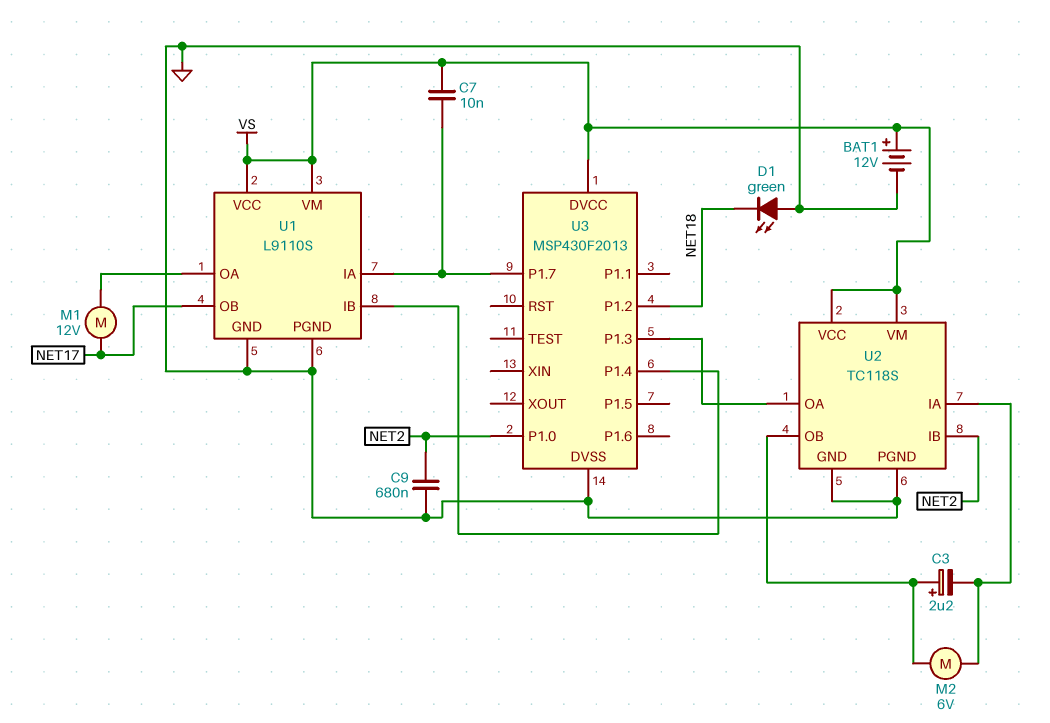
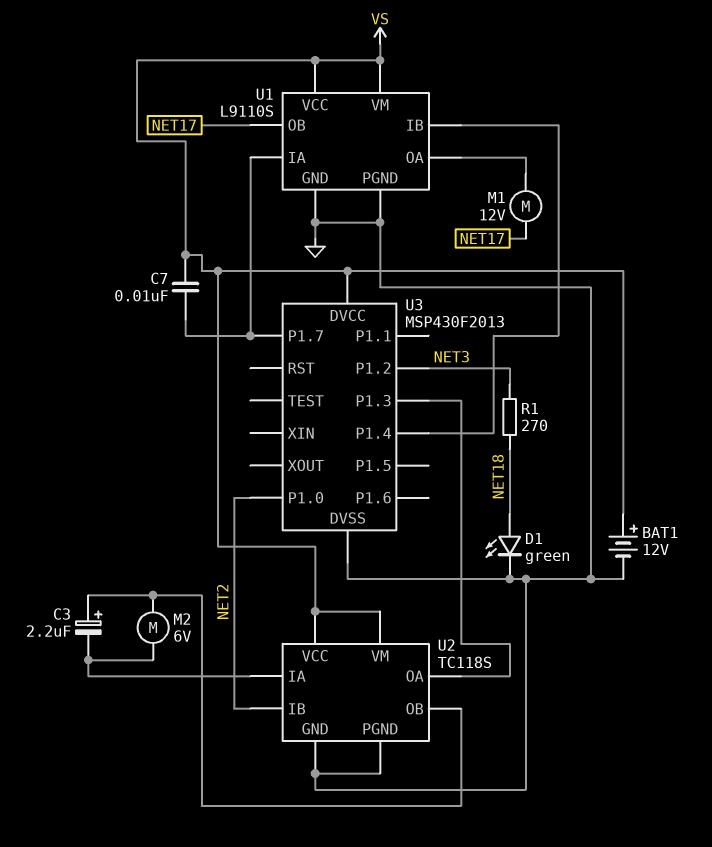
C9: 680nF (GND, NET2) -> none
D1: LED green (A GND, K NET18) -> LED green (A NET18, K GND)
R1: none -> 270 (NET3, NET18)
U3 pin P1.2: NET18 -> NET3

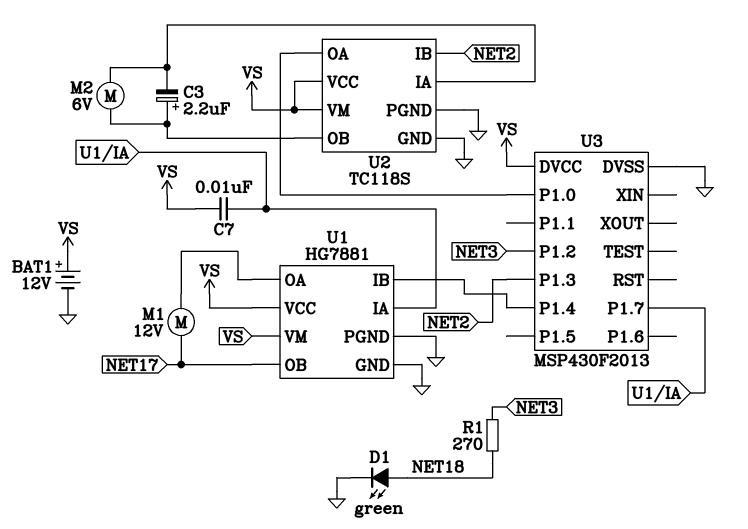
U1: L9110S -> HG7881
U3 pin P1.0: NET2 -> U2/OA
U3 pin P1.3: U2/OA -> NET2

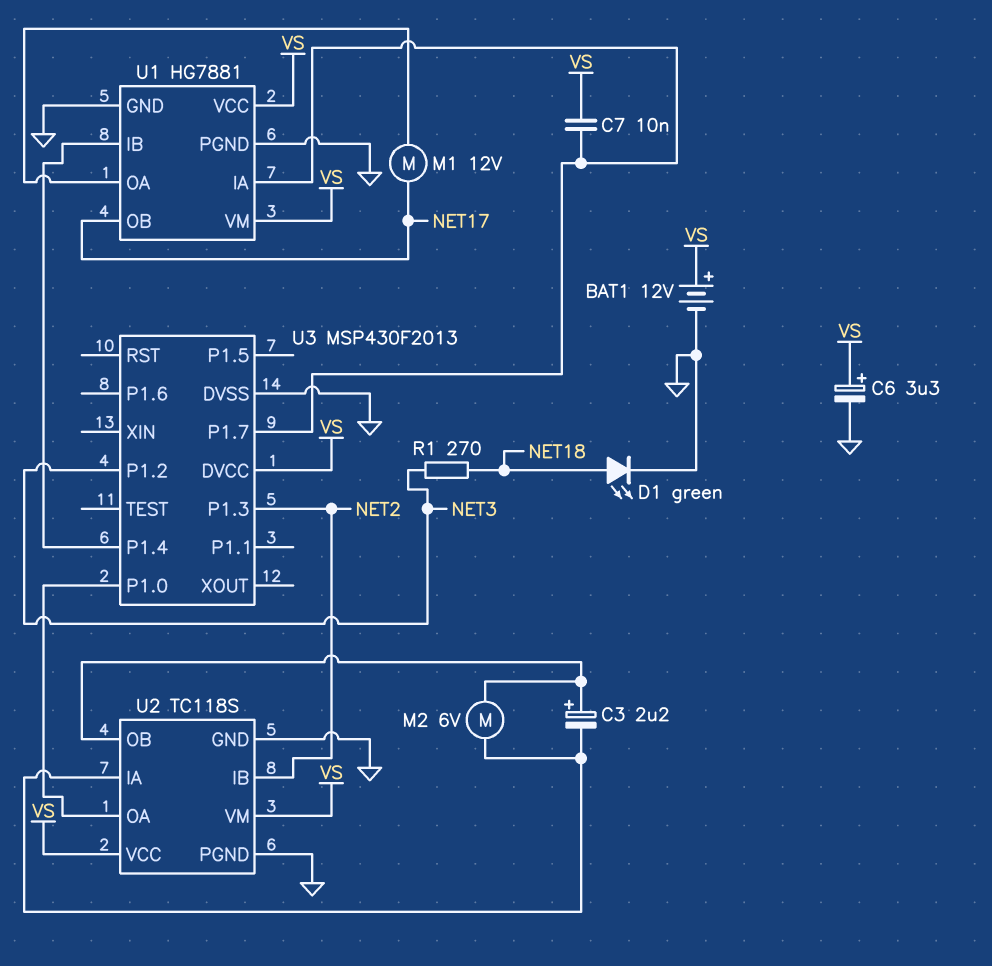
C6: none -> 3.3uF (plus VS, minus GND)

